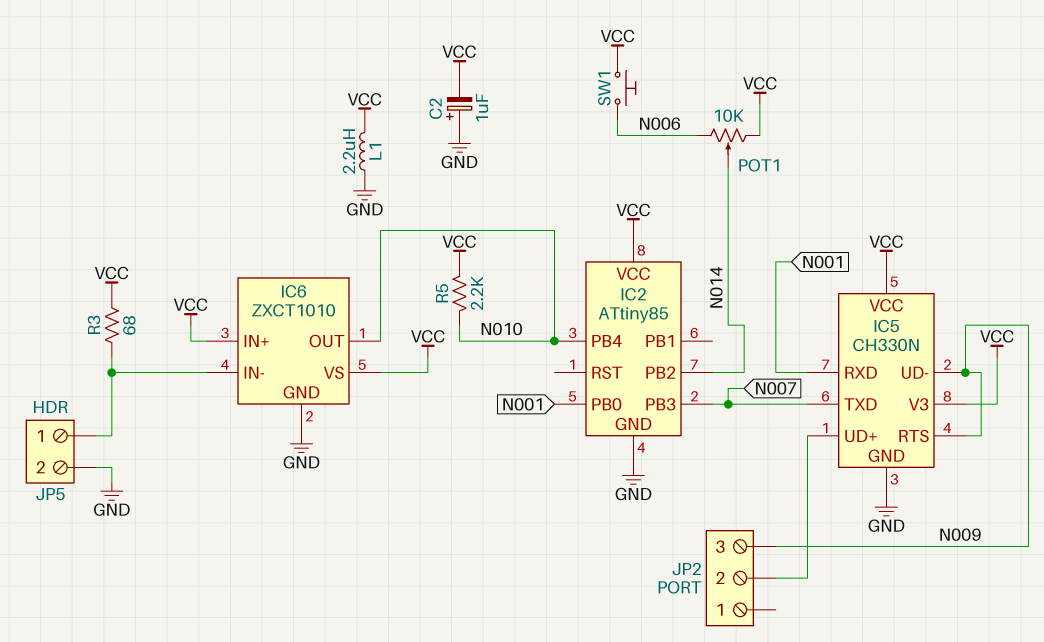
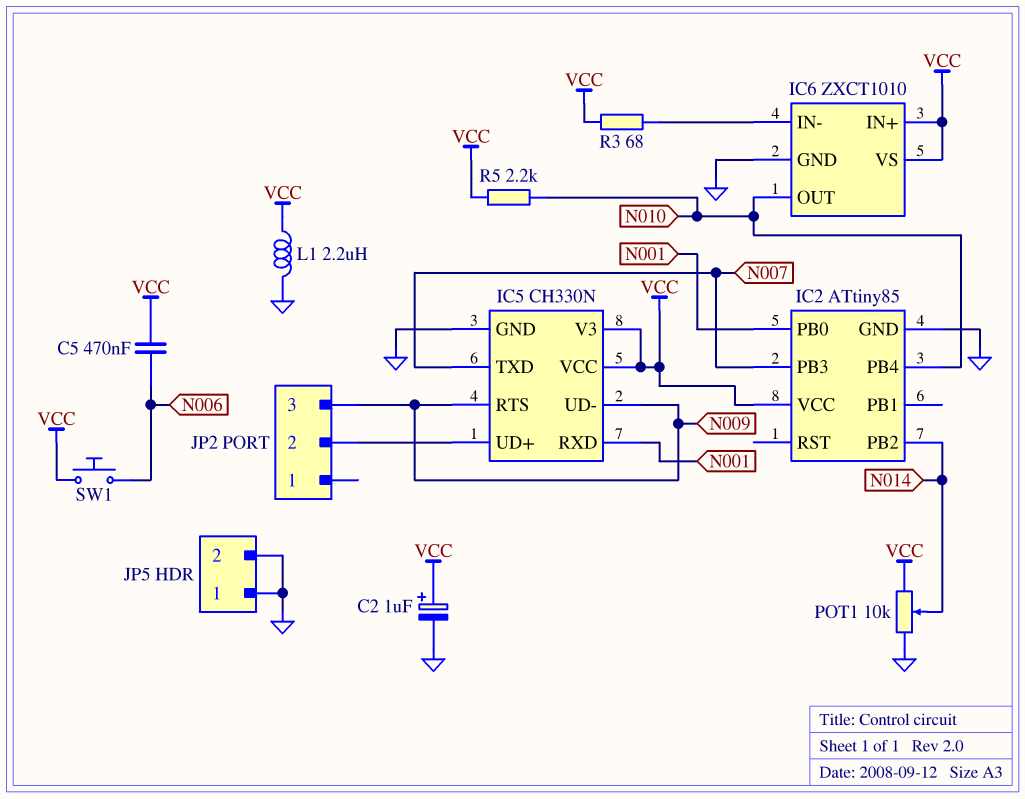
C2: 1uF (plus GND, minus VCC) -> 1uF (plus VCC, minus GND)
C5: none -> 470nF (N006, VCC)
JP5 pin 1: IC6/IN- -> GND
POT1: 10k (N006, VCC, wiper N014) -> 10k (GND, VCC, wiper N014)

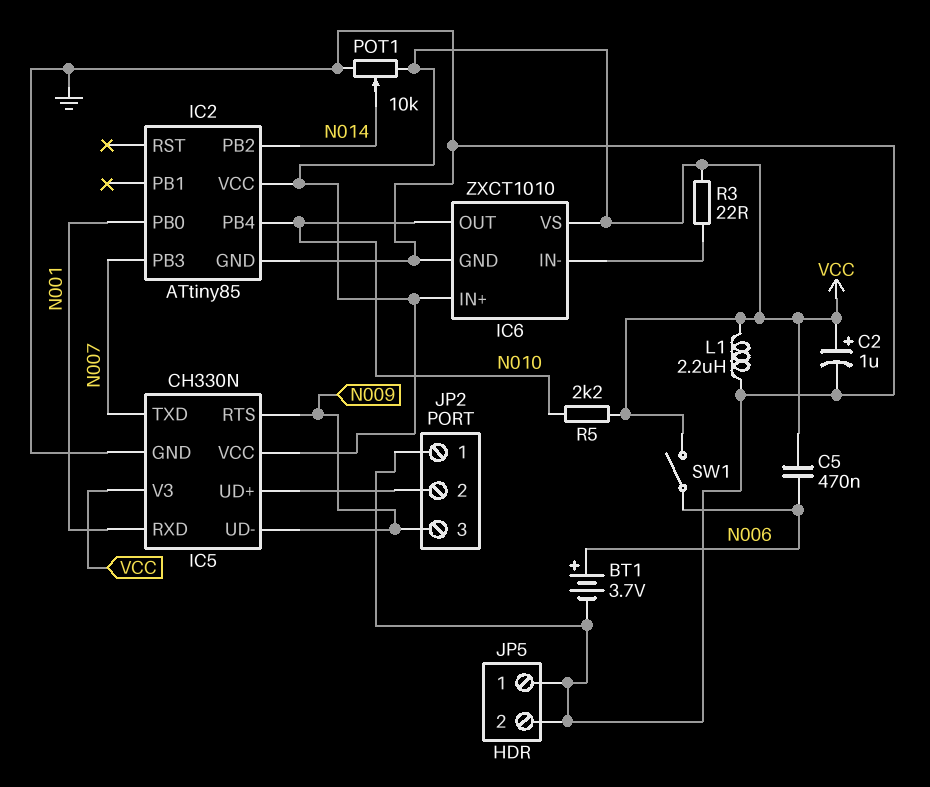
BT1: none -> 3.7V (plus N006, minus GND)
JP2 pin 1: none -> GND
R3: 68 (IC6/IN-, VCC) -> 22 (IC6/IN-, VCC)
SW1: button (N006, VCC) -> switch (N006, VCC)

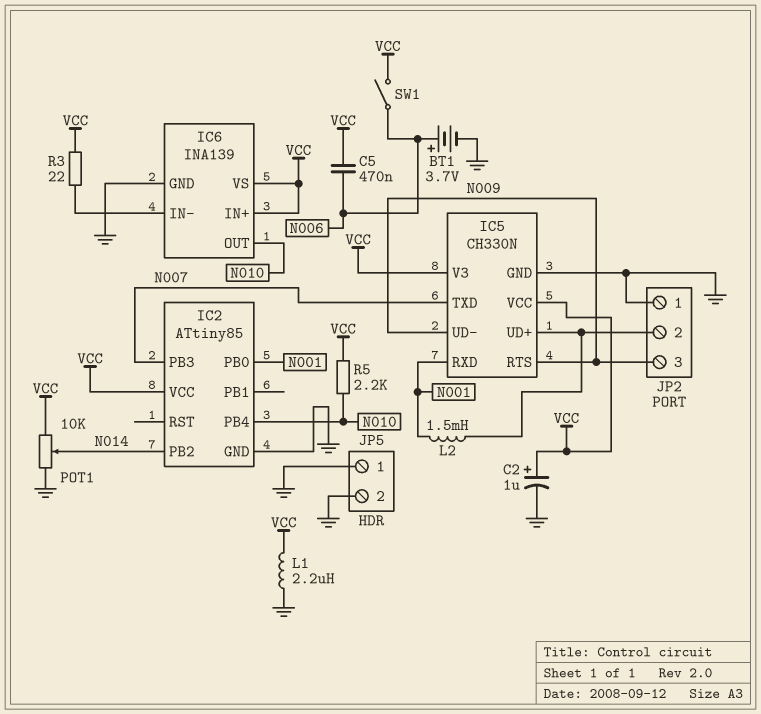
IC6: ZXCT1010 -> INA139
L2: none -> 1.5mH (IC5/UD+, N001)

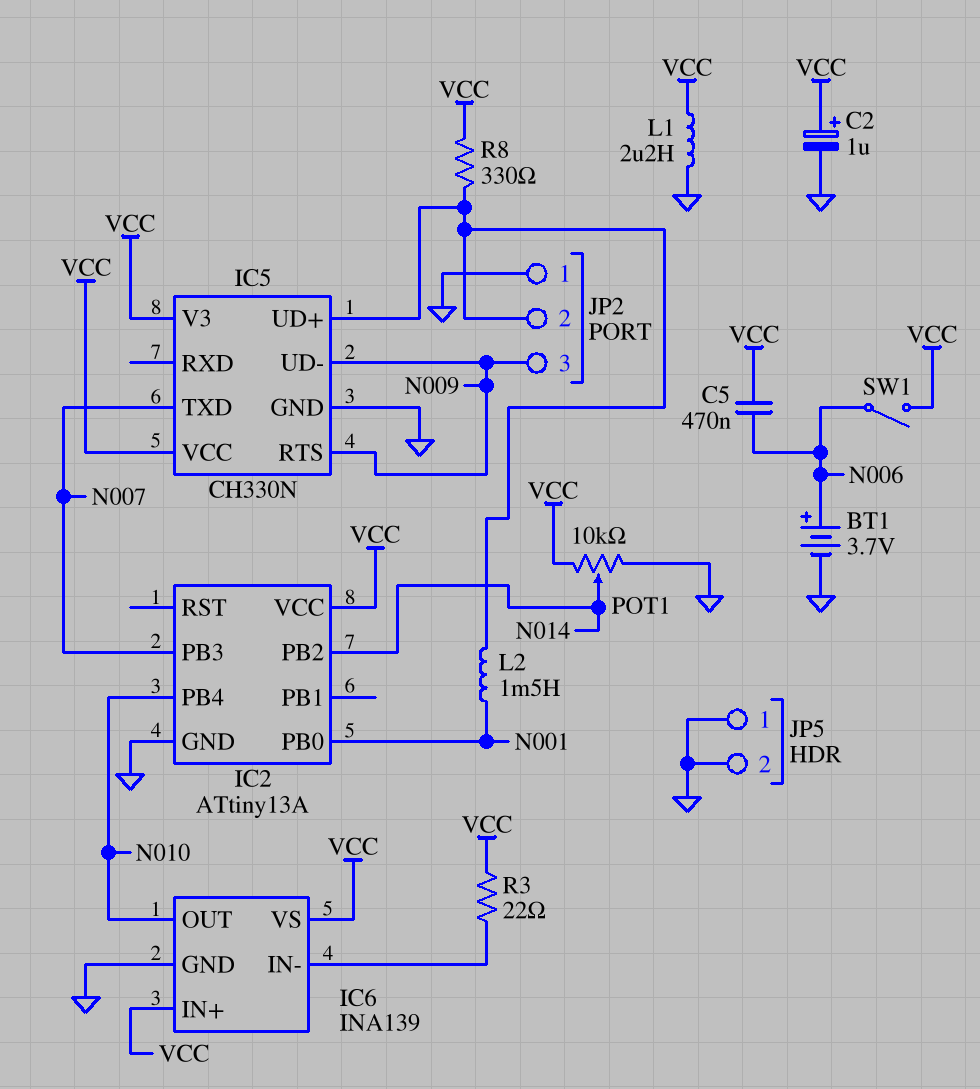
IC2: ATtiny85 -> ATtiny13A
IC5 pin RXD: N001 -> none
R5: 2.2k (N010, VCC) -> none
R8: none -> 330 (IC5/UD+, VCC)

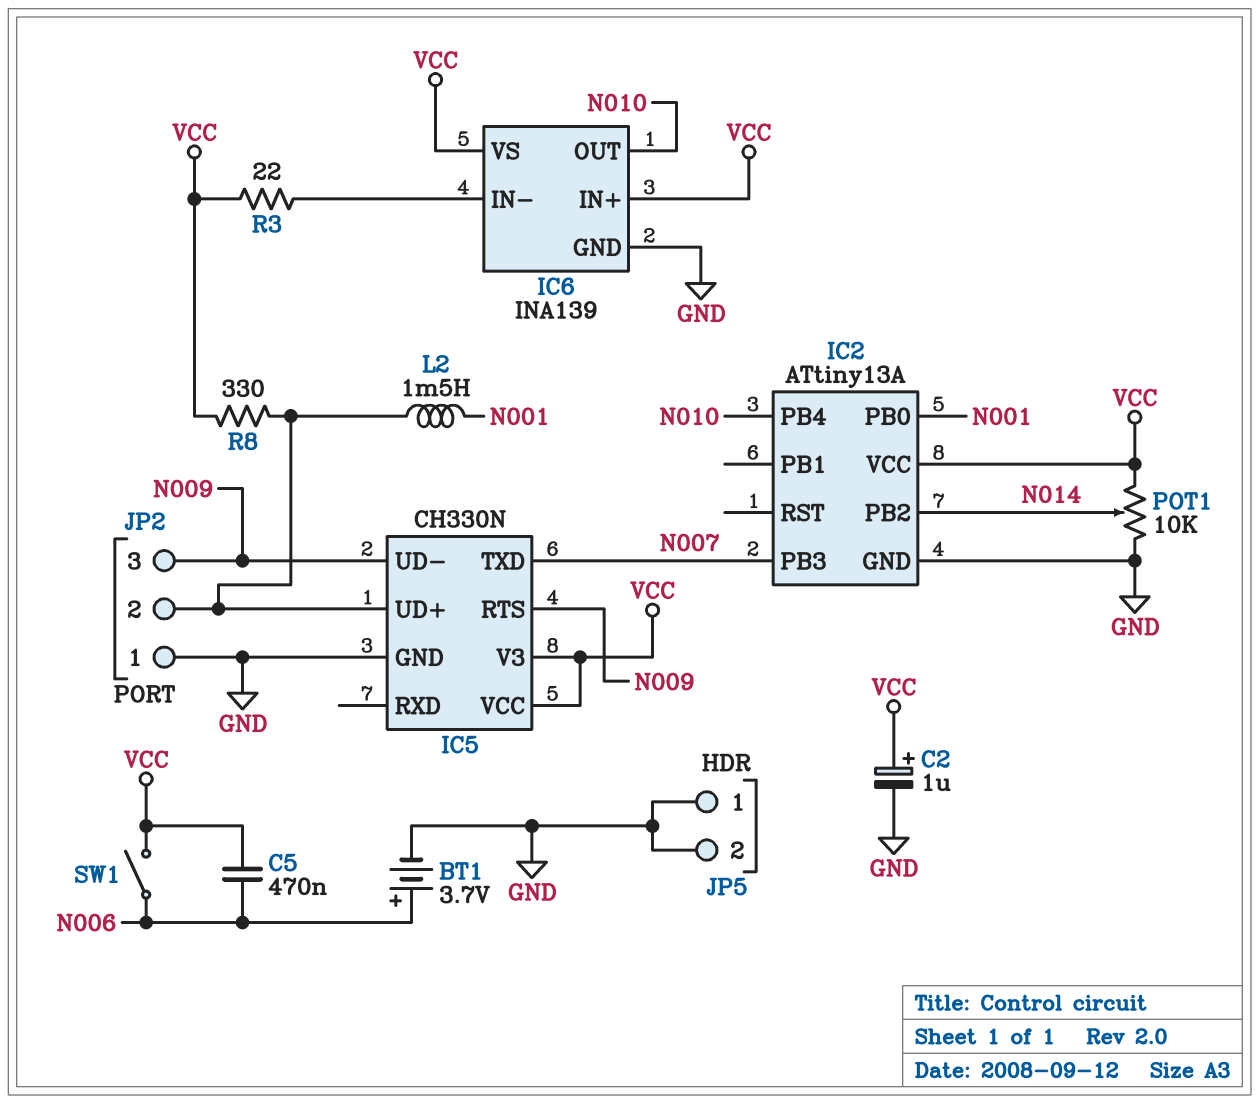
L1: 2.2uH (GND, VCC) -> none

